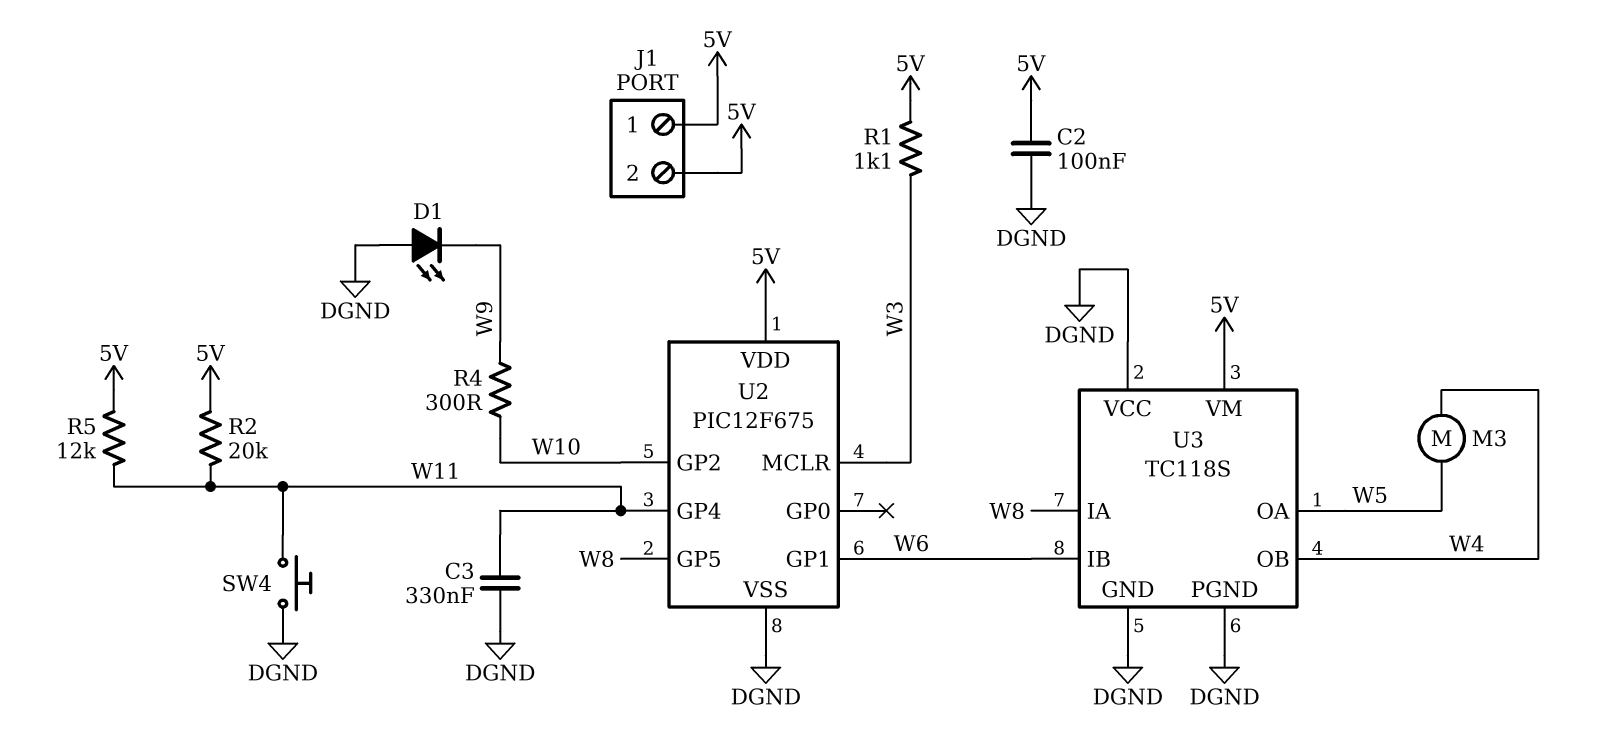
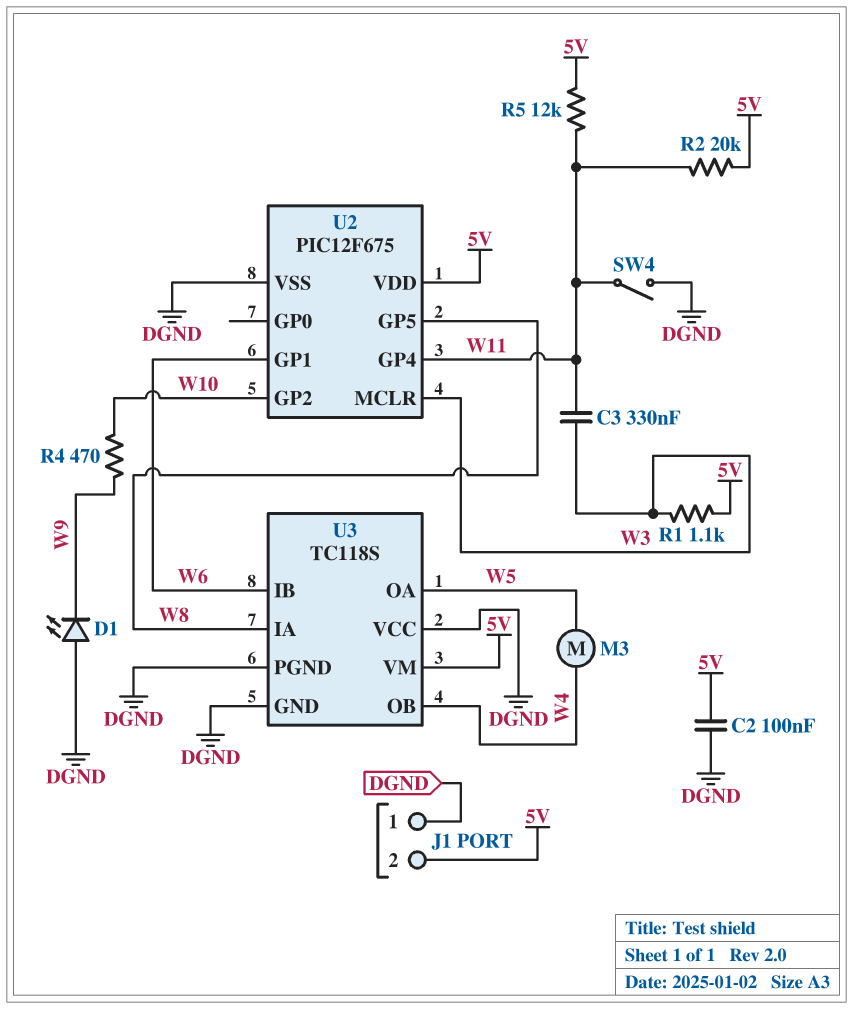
C3: 330nF (DGND, W11) -> 330nF (W3, W11)
J1 pin 1: 5V -> DGND
R4: 300 (W9, W10) -> 470 (W9, W10)
SW4: button (DGND, W11) -> switch (DGND, W11)

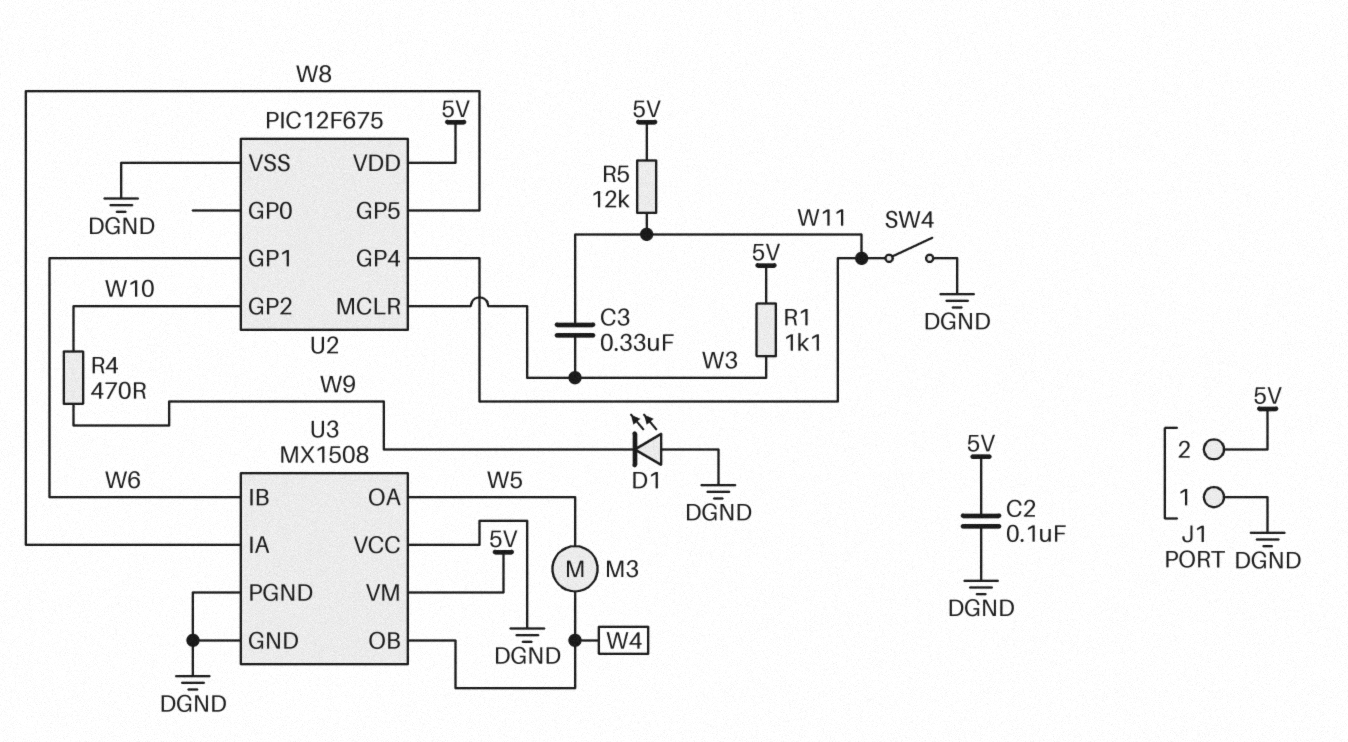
R2: 20k (5V, W11) -> none
U3: TC118S -> MX1508

